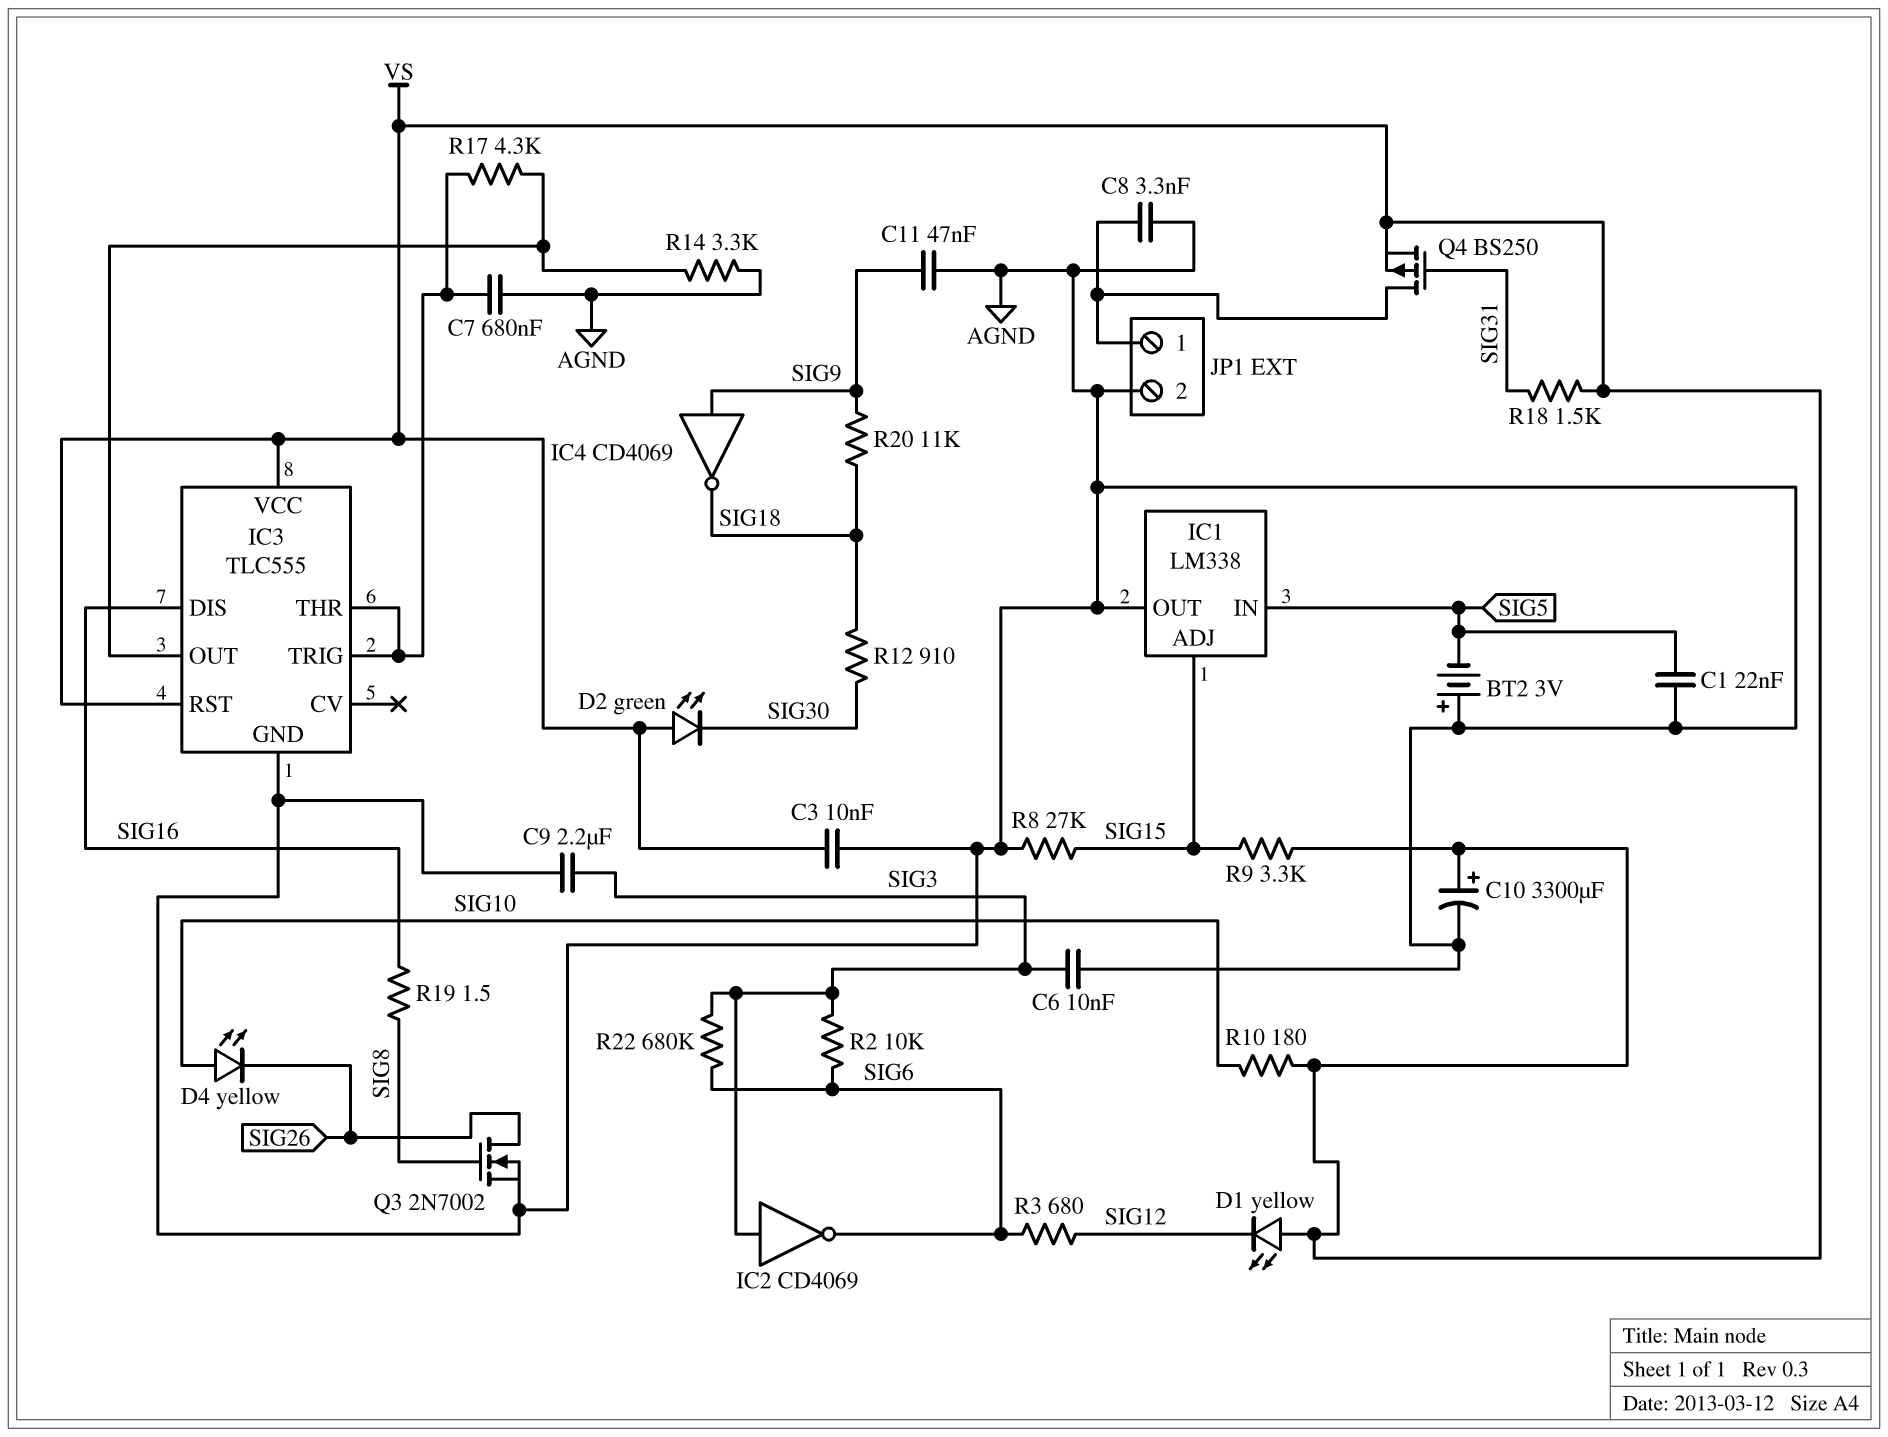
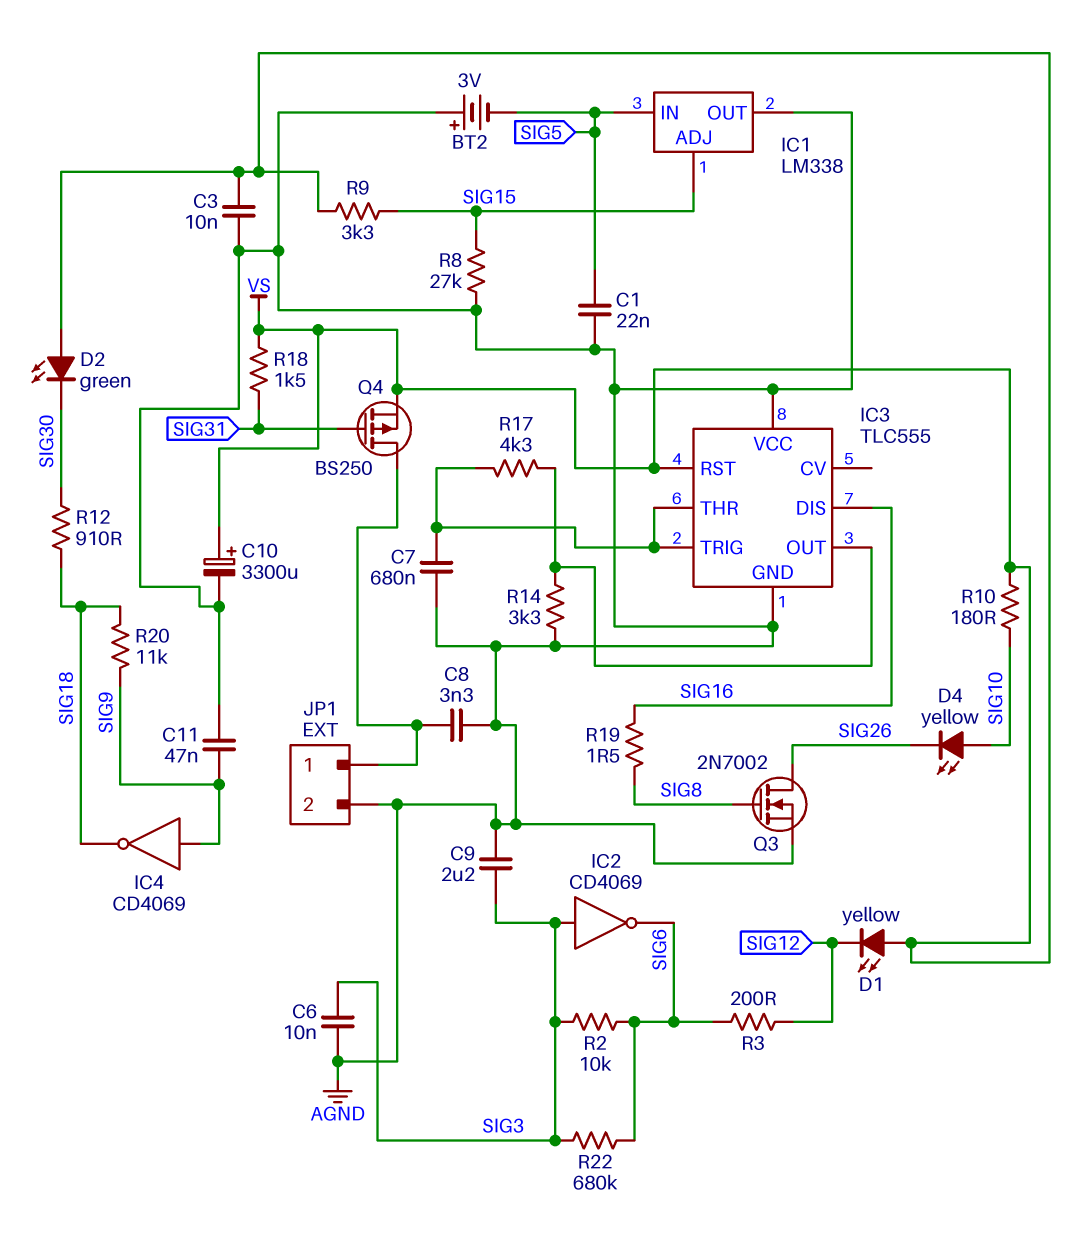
IC3 pin VCC: VS -> AGND
R3: 680 (SIG6, SIG12) -> 200 (SIG6, SIG12)

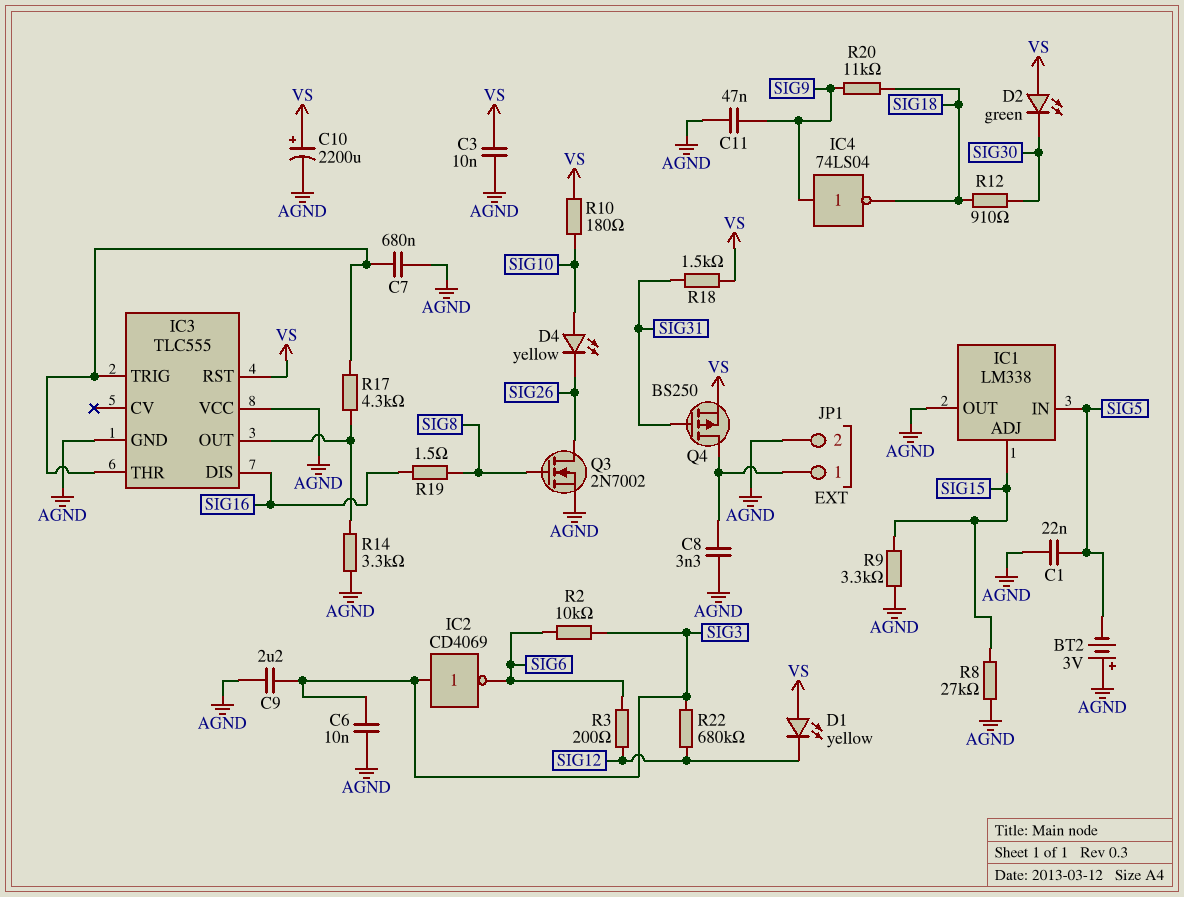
C10: 3300uF (plus VS, minus AGND) -> 2200uF (plus VS, minus AGND)
IC4: NOT CD4069 (in SIG9, out SIG18) -> NOT 74LS04 (in SIG9, out SIG18)
R9: 3.3k (SIG15, VS) -> 3.3k (AGND, SIG15)
R22: 680k (SIG3, SIG6) -> 680k (SIG3, SIG12)

